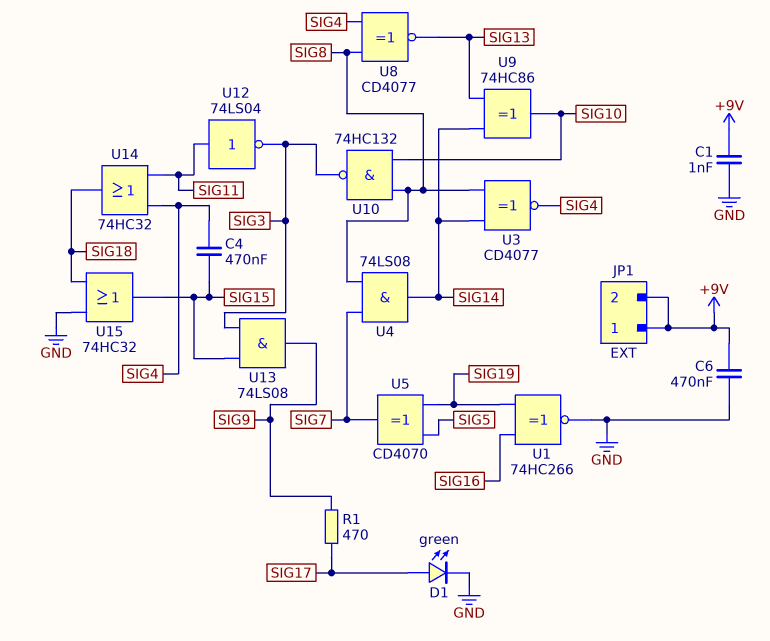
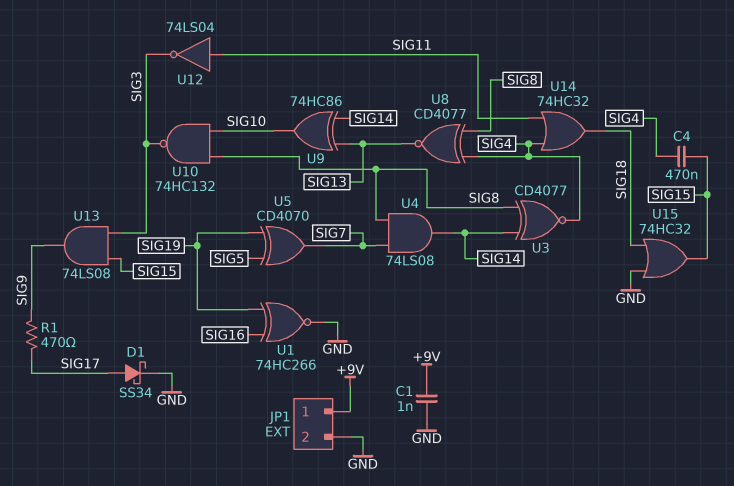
C6: 470nF (+9V, GND) -> none
D1: LED green (A SIG17, K GND) -> schottky SS34 (A SIG17, K GND)
JP1 pin 2: +9V -> GND

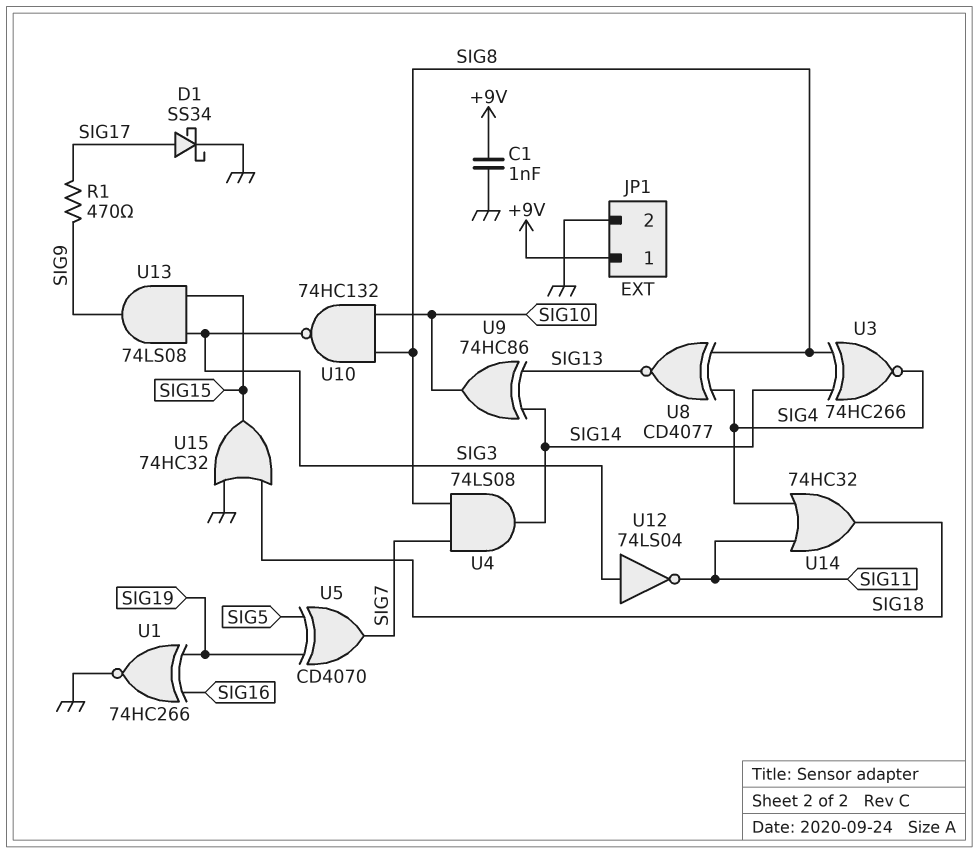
C4: 470nF (SIG4, SIG15) -> none
U3: XNOR CD4077 (in SIG8, in SIG14, out SIG4) -> XNOR 74HC266 (in SIG8, in SIG14, out SIG4)
U12: NOT 74LS04 (in SIG11, out SIG3) -> NOT 74LS04 (in SIG3, out SIG11)

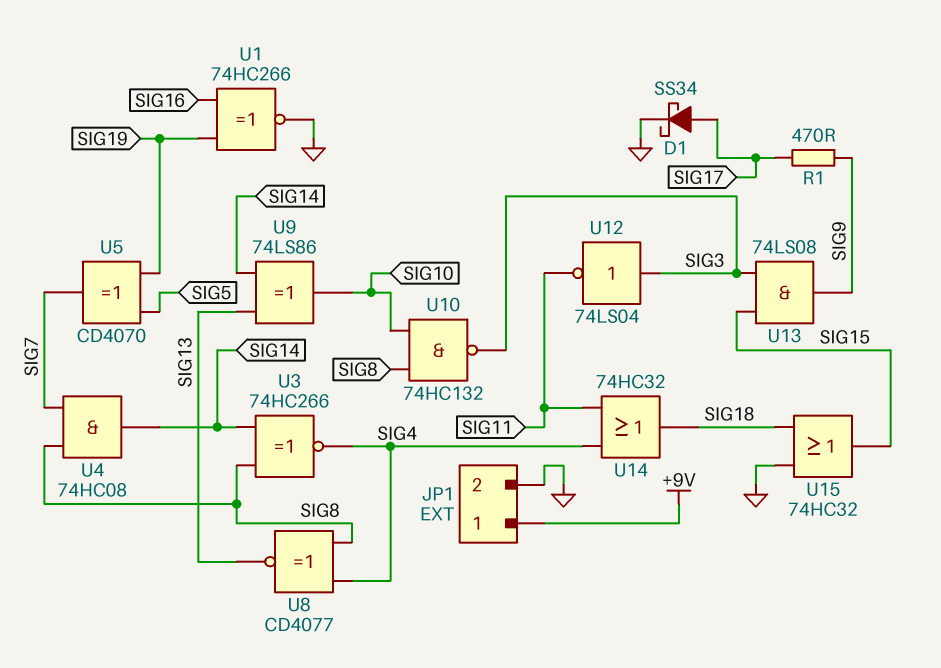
C1: 1nF (+9V, GND) -> none
U4: AND 74LS08 (in SIG7, in SIG8, out SIG14) -> AND 74HC08 (in SIG7, in SIG8, out SIG14)
U9: XOR 74HC86 (in SIG13, in SIG14, out SIG10) -> XOR 74LS86 (in SIG13, in SIG14, out SIG10)

